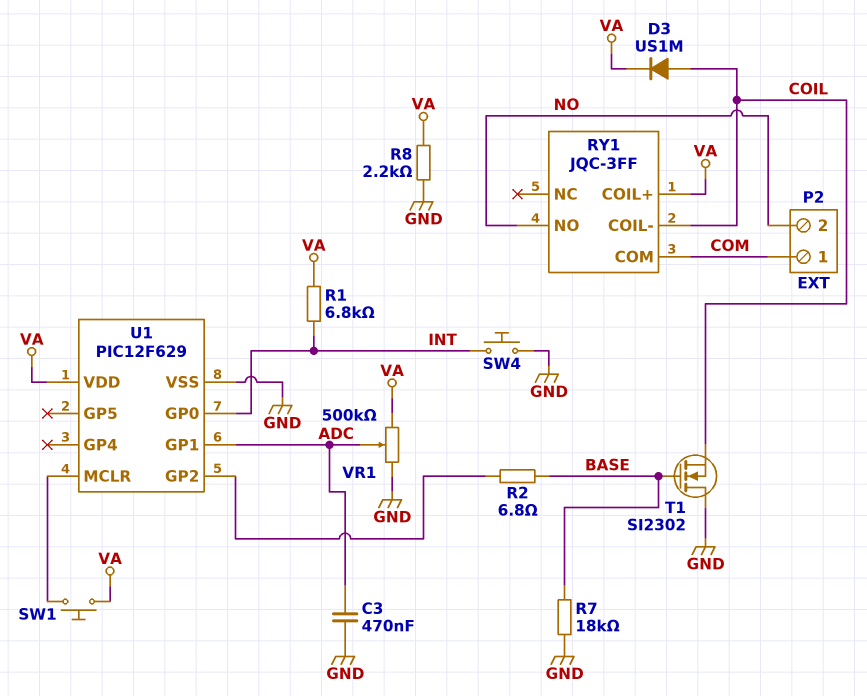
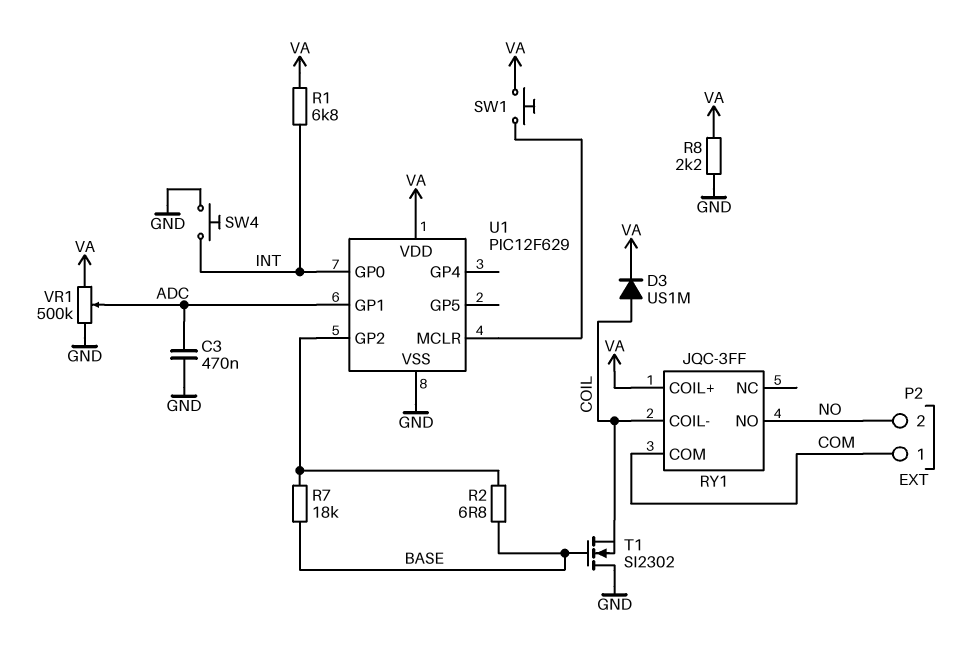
R7: 18k (BASE, GND) -> 18k (BASE, U1/GP2)

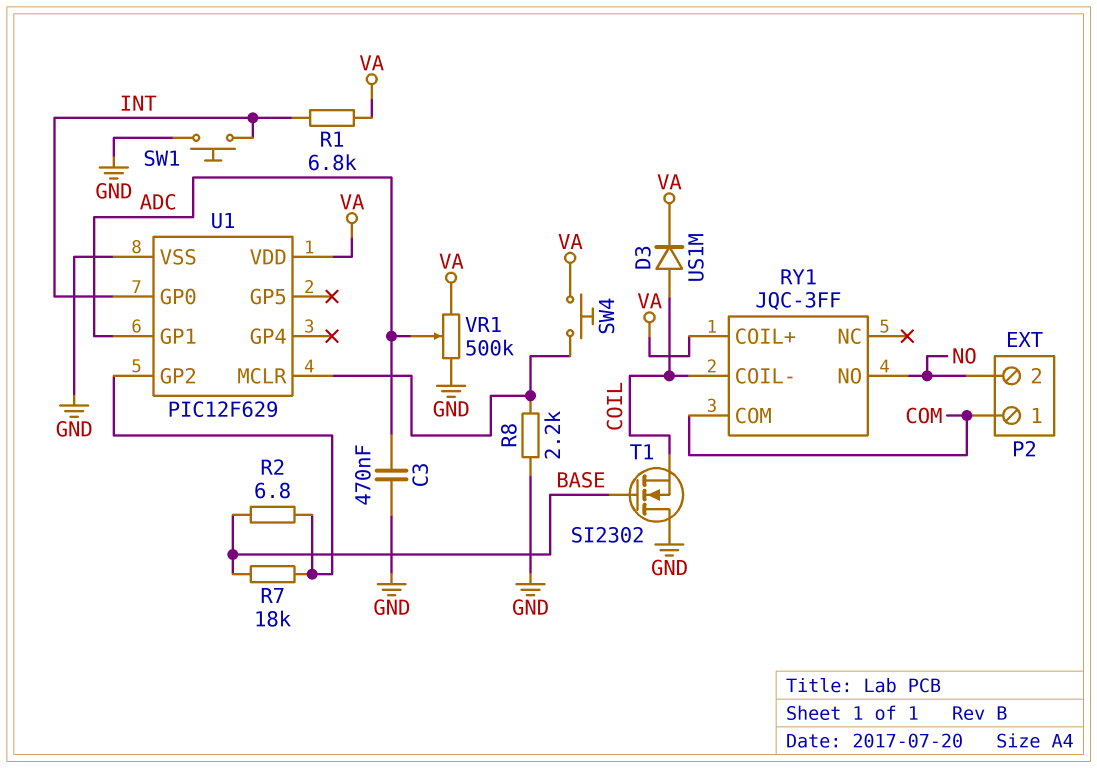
R8: 2.2k (GND, VA) -> 2.2k (GND, U1/MCLR)
SW1: button (U1/MCLR, VA) -> button (GND, INT)
SW4: button (GND, INT) -> button (U1/MCLR, VA)

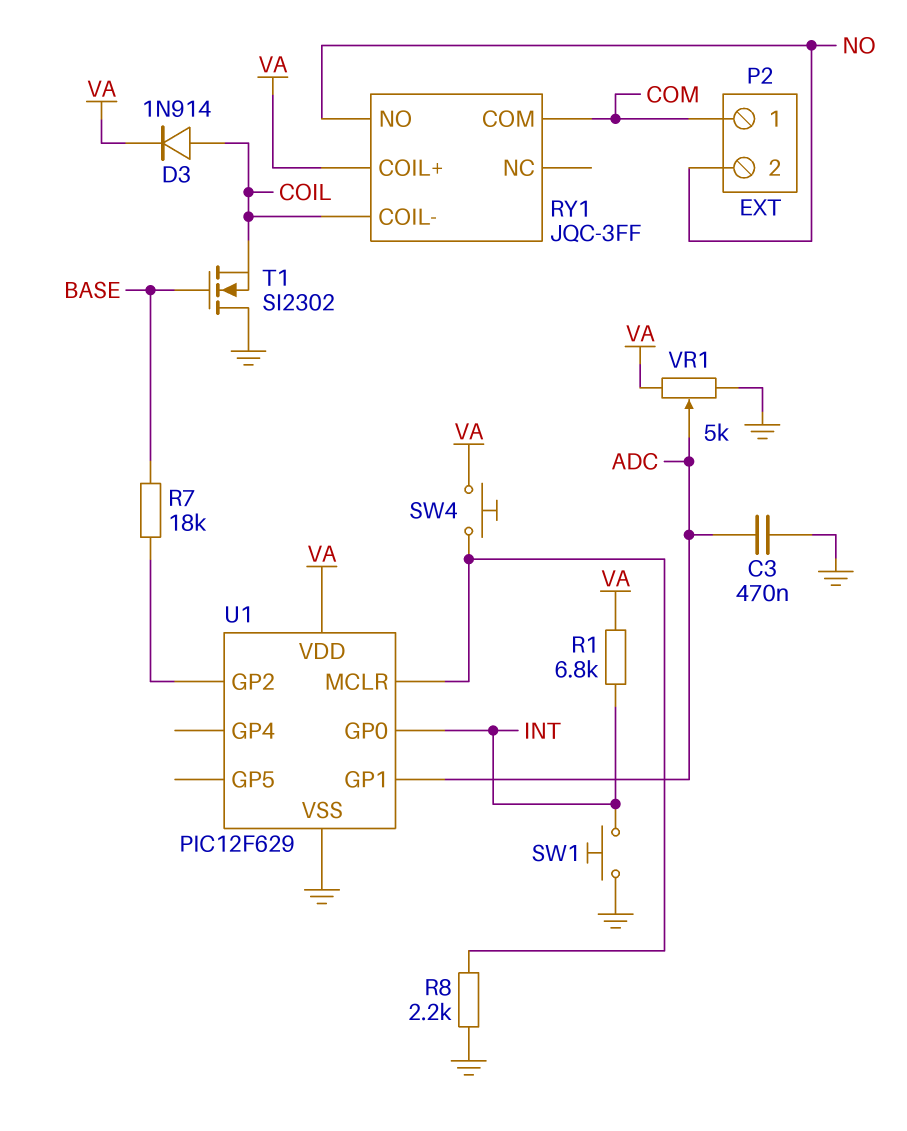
D3: diode US1M (A COIL, K VA) -> diode 1N914 (A COIL, K VA)
R2: 6.8 (BASE, U1/GP2) -> none
VR1: 500k (GND, VA, wiper ADC) -> 5k (GND, VA, wiper ADC)

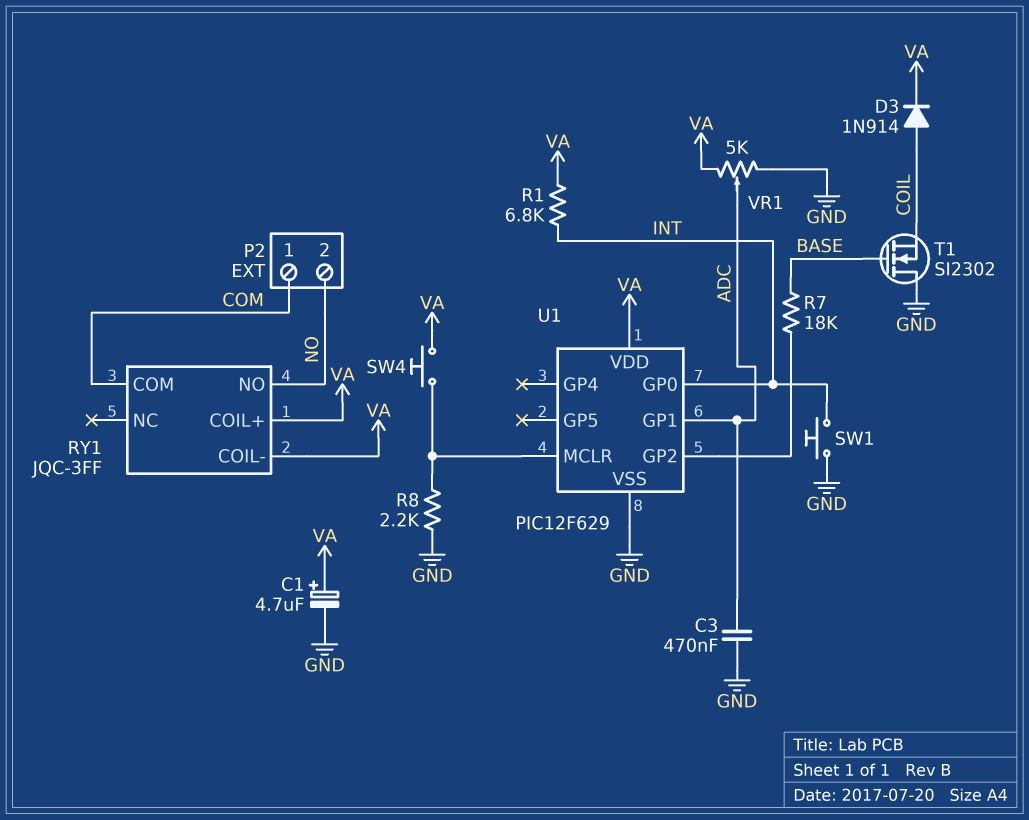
C1: none -> 4.7uF (plus VA, minus GND)
RY1 pin COIL-: COIL -> VA

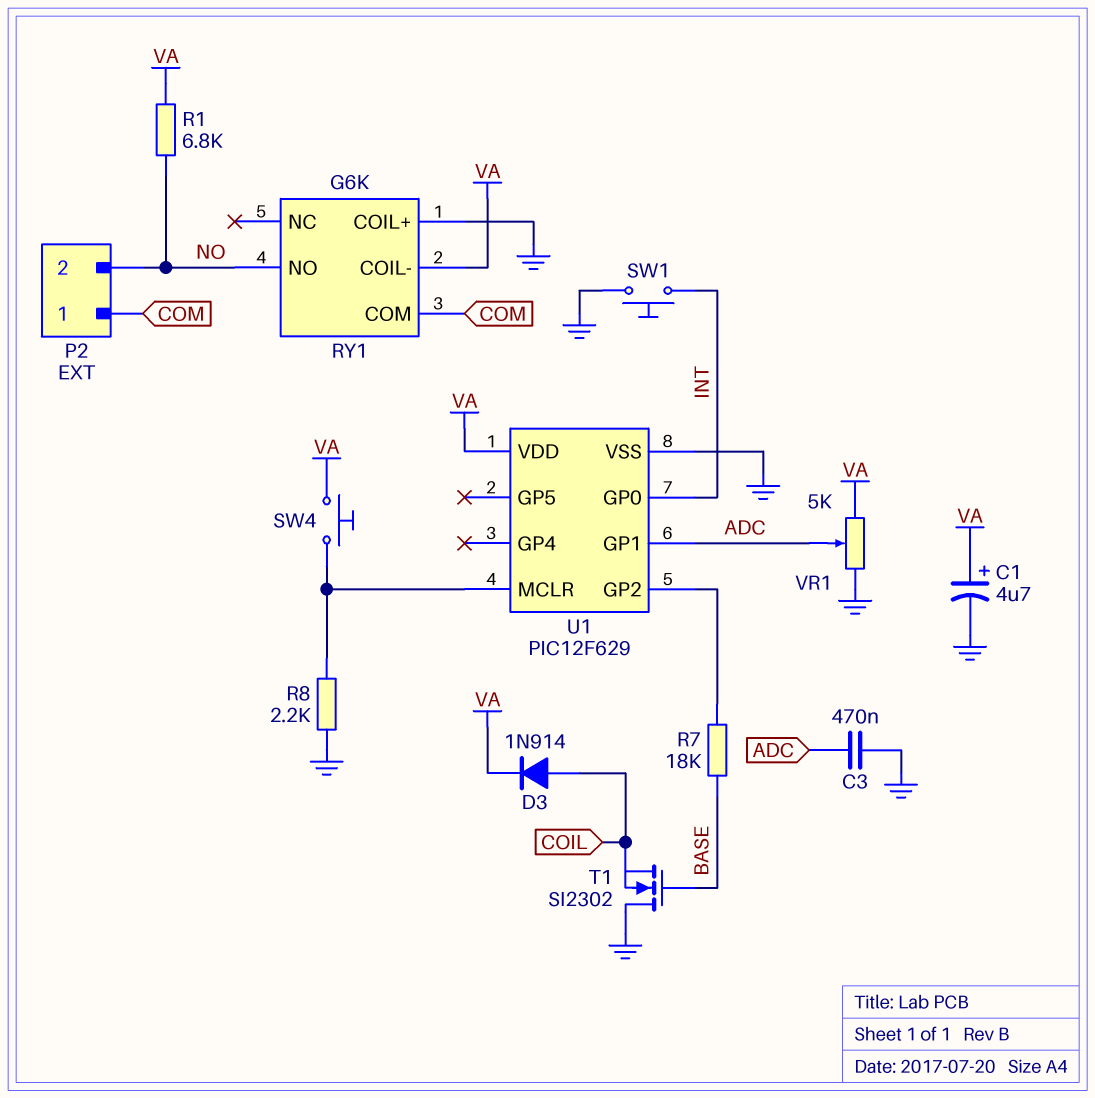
R1: 6.8k (INT, VA) -> 6.8k (NO, VA)
RY1: JQC-3FF -> G6K
RY1 pin COIL+: VA -> GND

